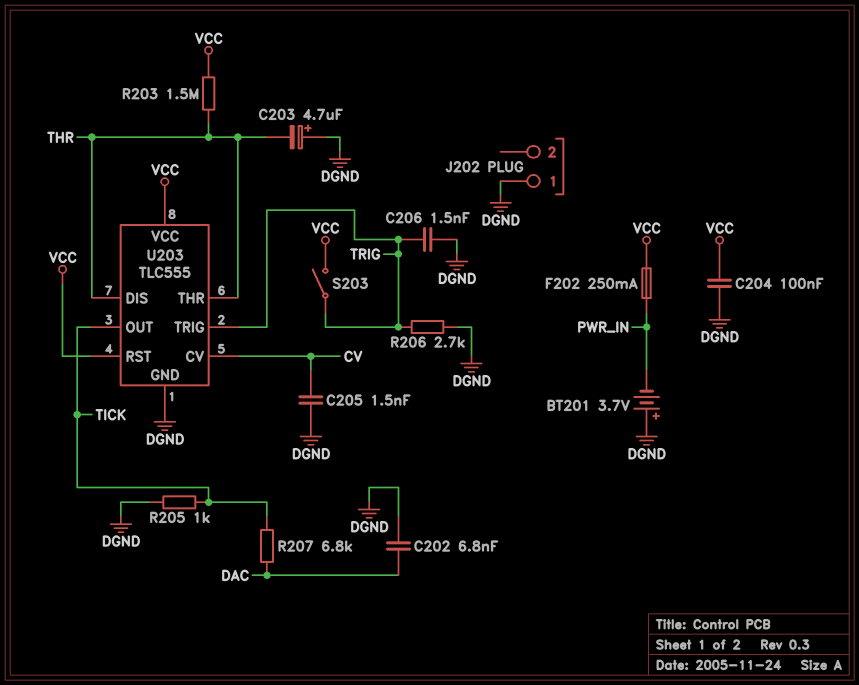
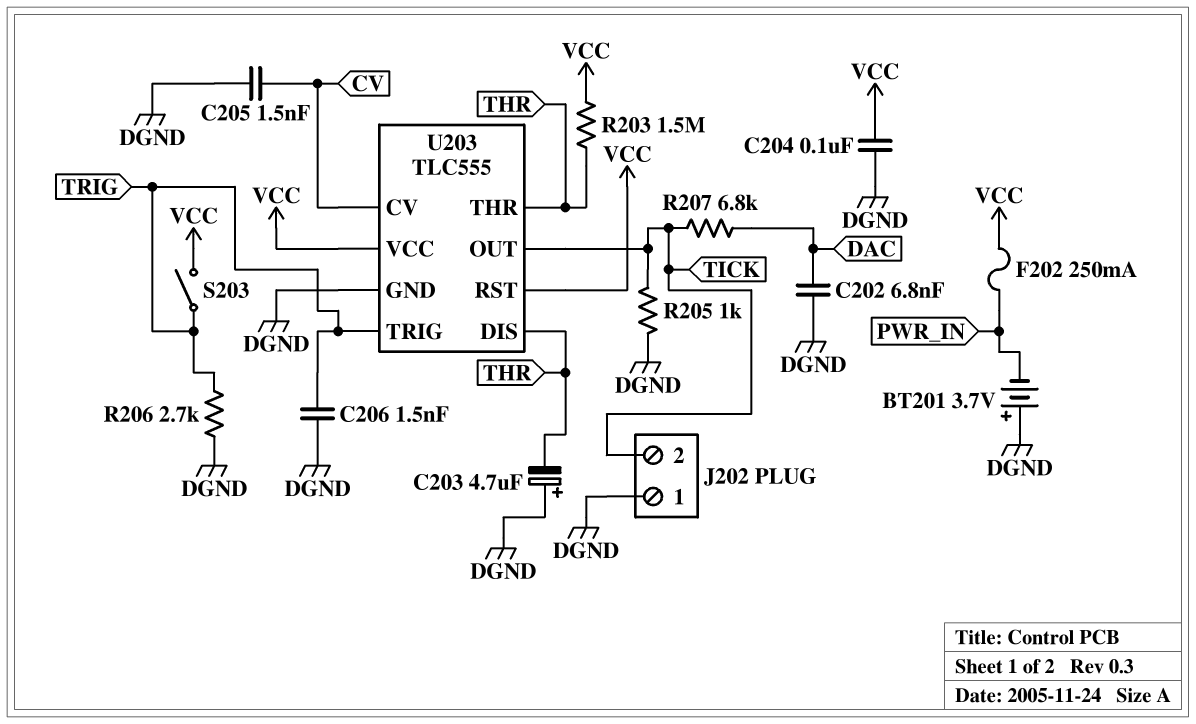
J202 pin 2: none -> TICK

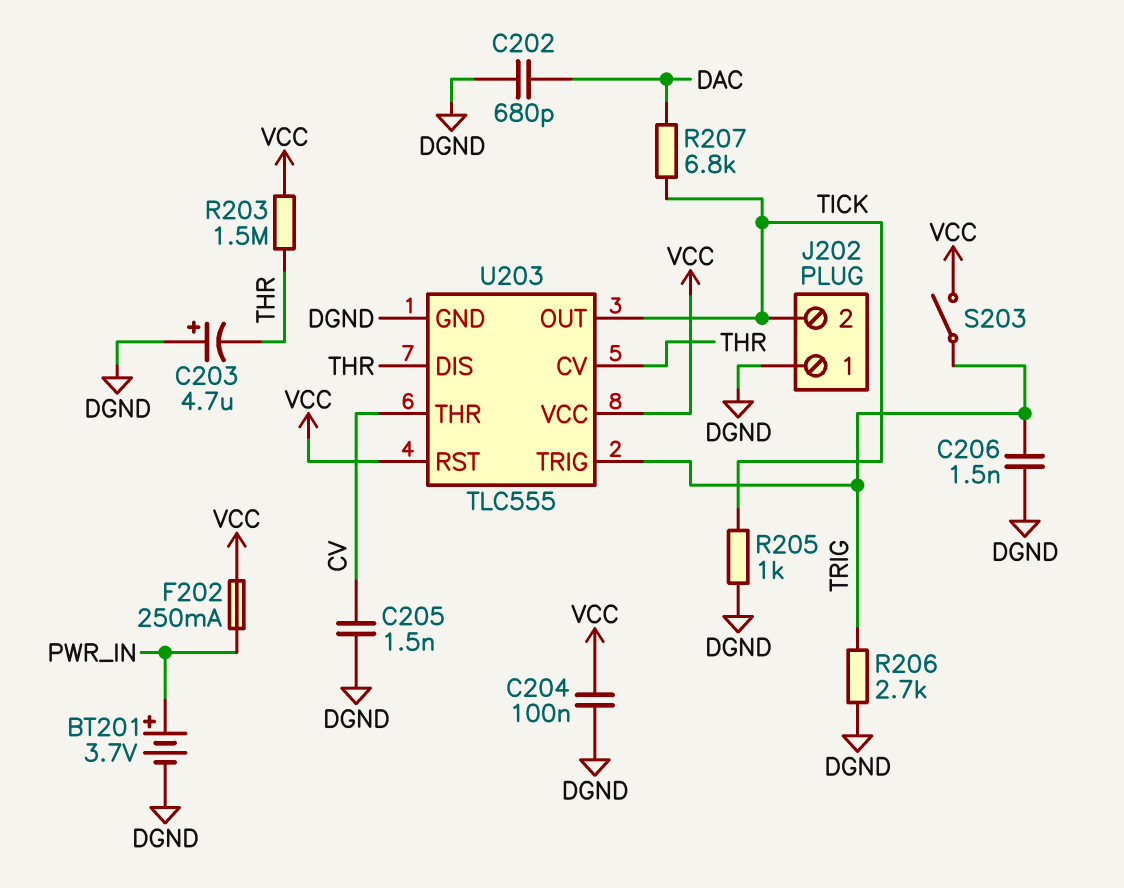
BT201: 3.7V (plus DGND, minus PWR_IN) -> 3.7V (plus PWR_IN, minus DGND)
C202: 6.8nF (DAC, DGND) -> 680pF (DAC, DGND)
U203 pin CV: CV -> THR
U203 pin THR: THR -> CV

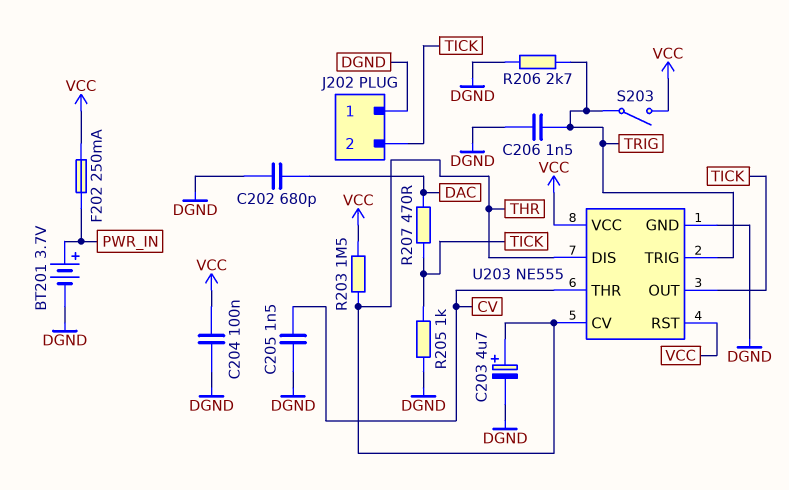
C203: 4.7uF (plus DGND, minus THR) -> 4.7uF (plus THR, minus DGND)
R207: 6.8k (DAC, TICK) -> 470 (DAC, TICK)
U203: TLC555 -> NE555

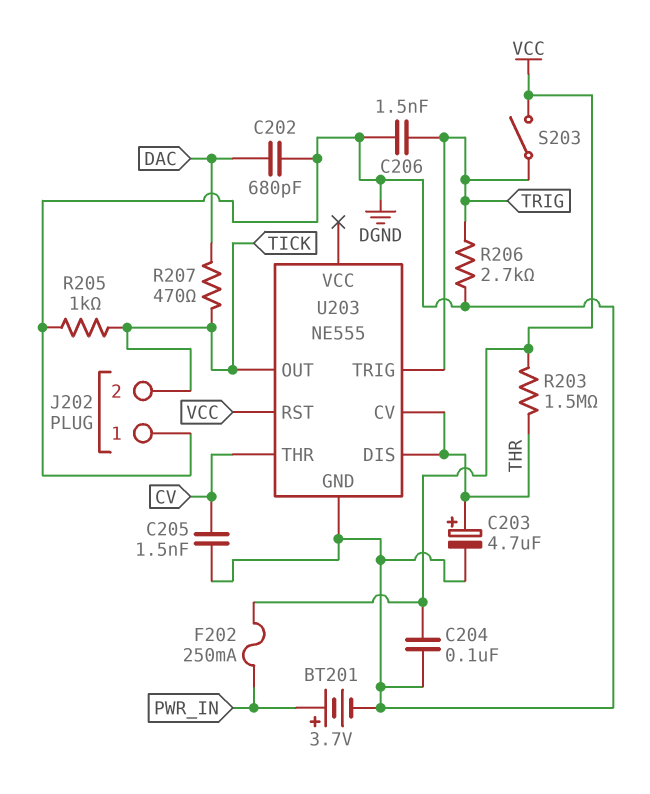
U203 pin VCC: VCC -> none

